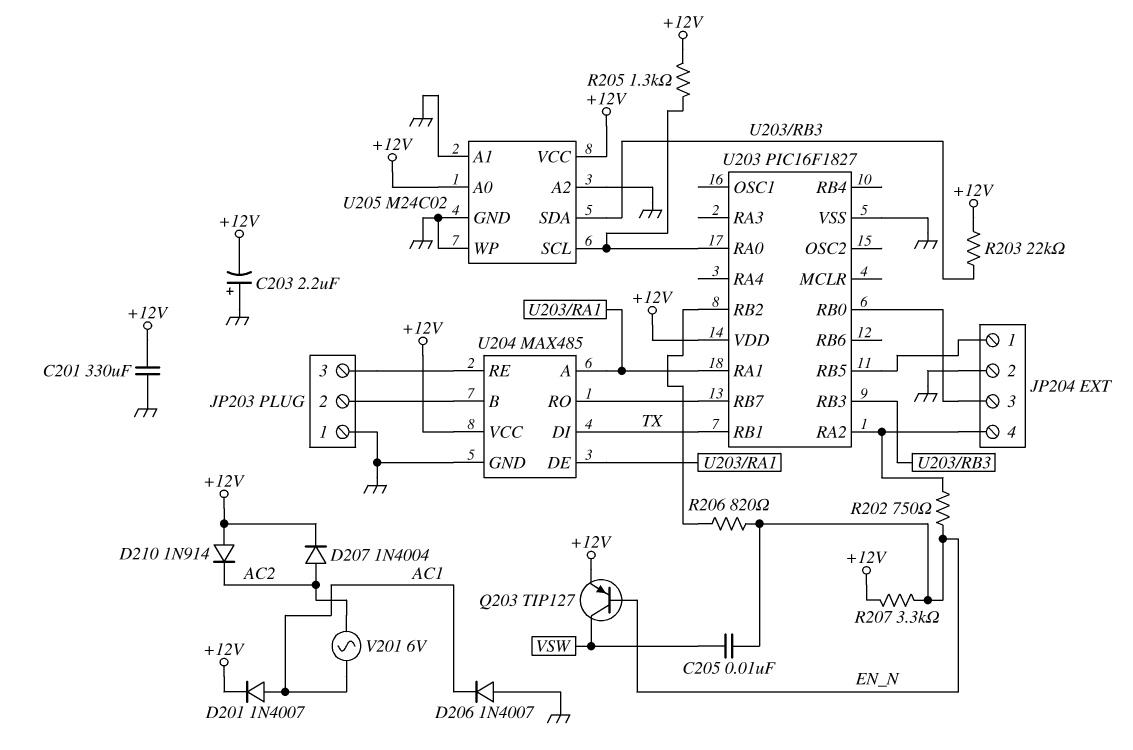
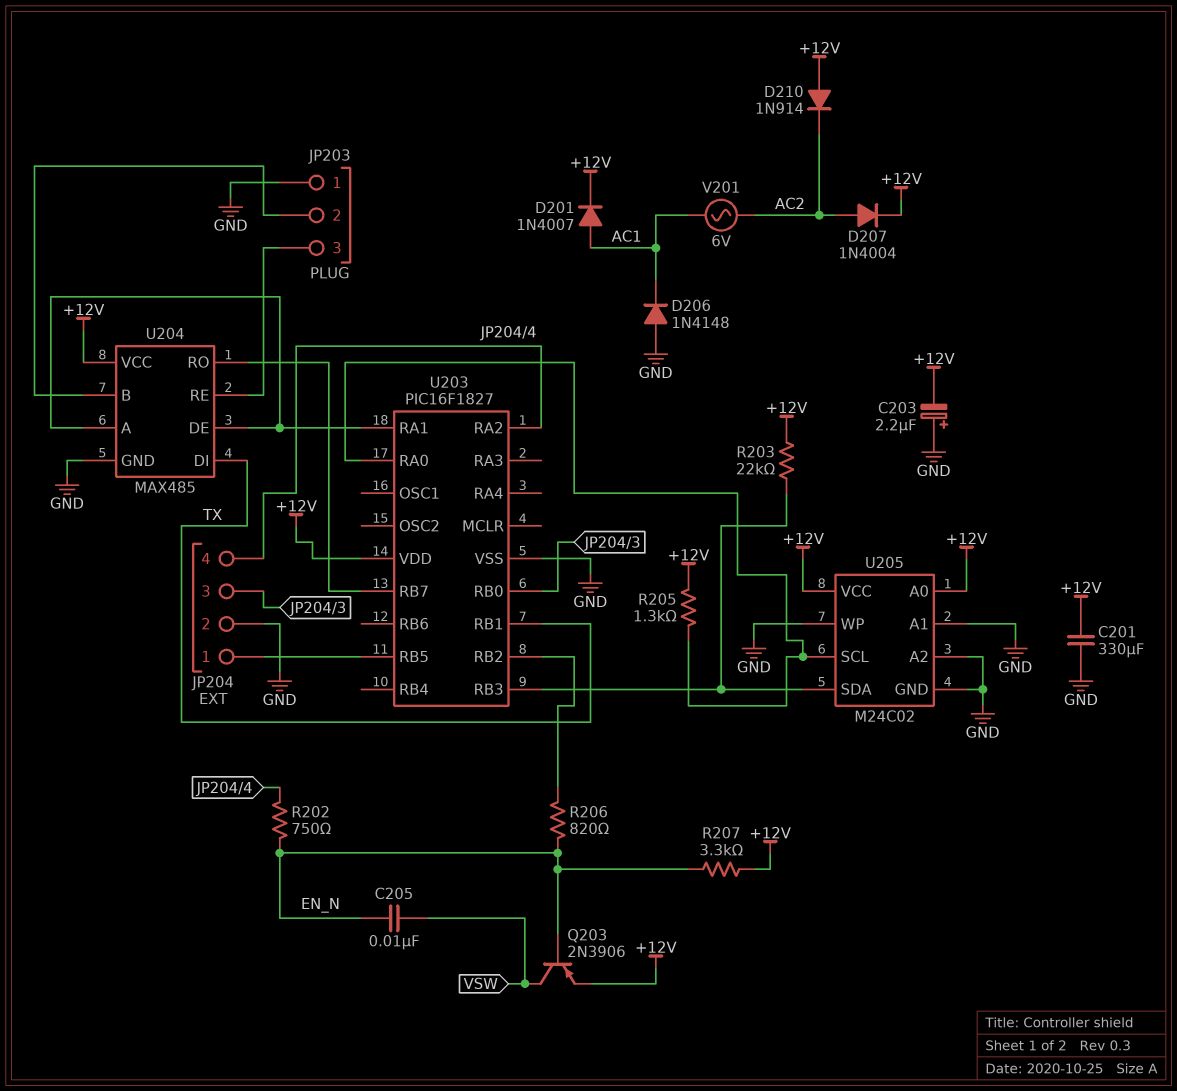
D206: diode 1N4007 (A GND, K AC1) -> diode 1N4148 (A GND, K AC1)
Q203: PNP TIP127 (B EN_N, C VSW, E +12V) -> PNP 2N3906 (B EN_N, C VSW, E +12V)

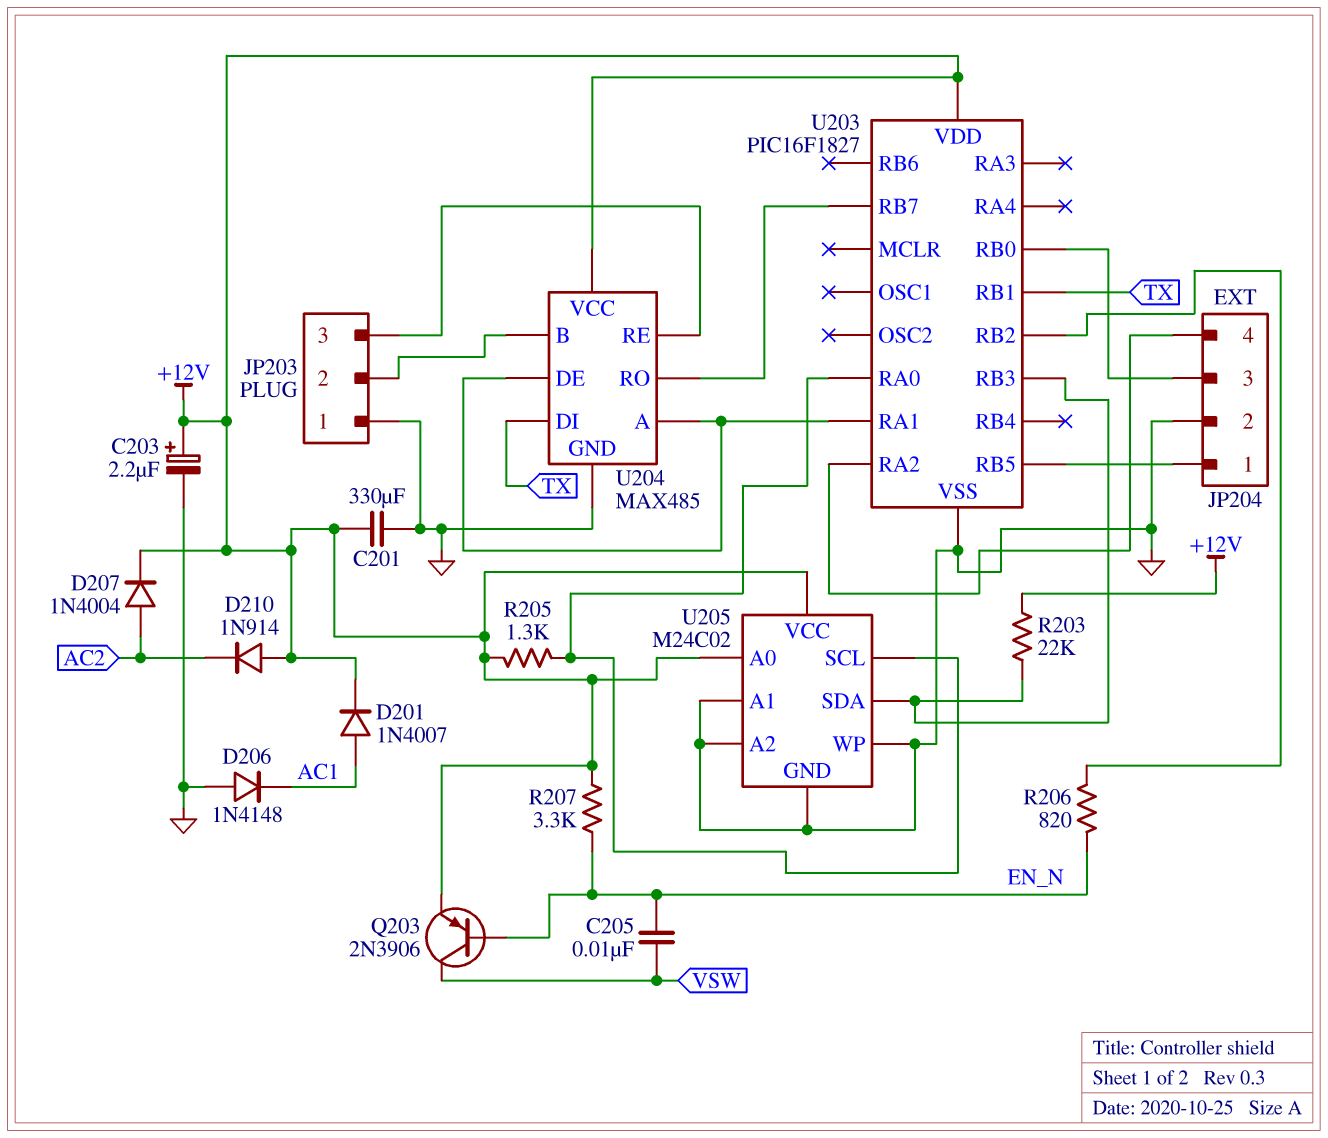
C203: 2.2uF (plus GND, minus +12V) -> 2.2uF (plus +12V, minus GND)
R202: 750 (EN_N, JP204/4) -> none
V201: AC 6V (AC1, AC2) -> none

